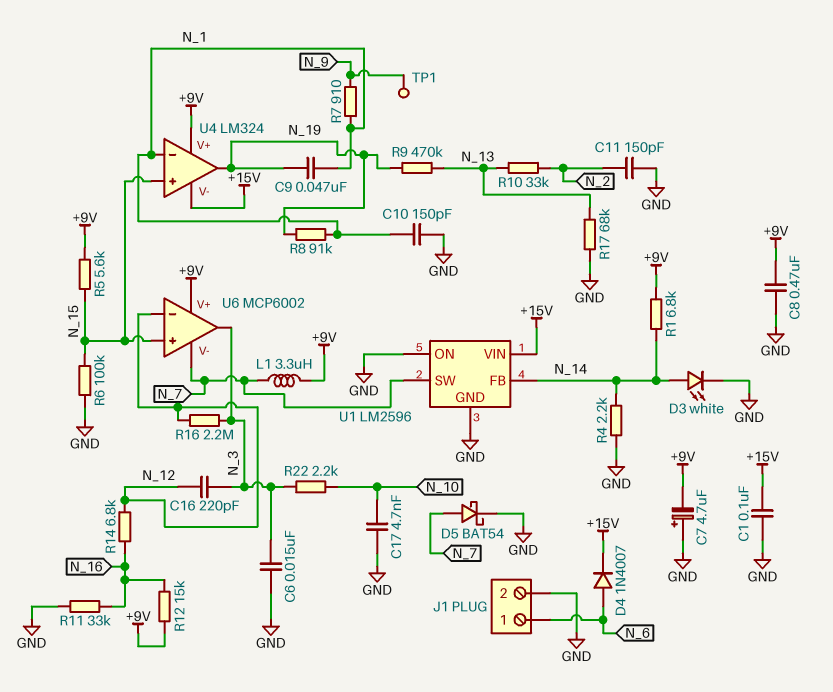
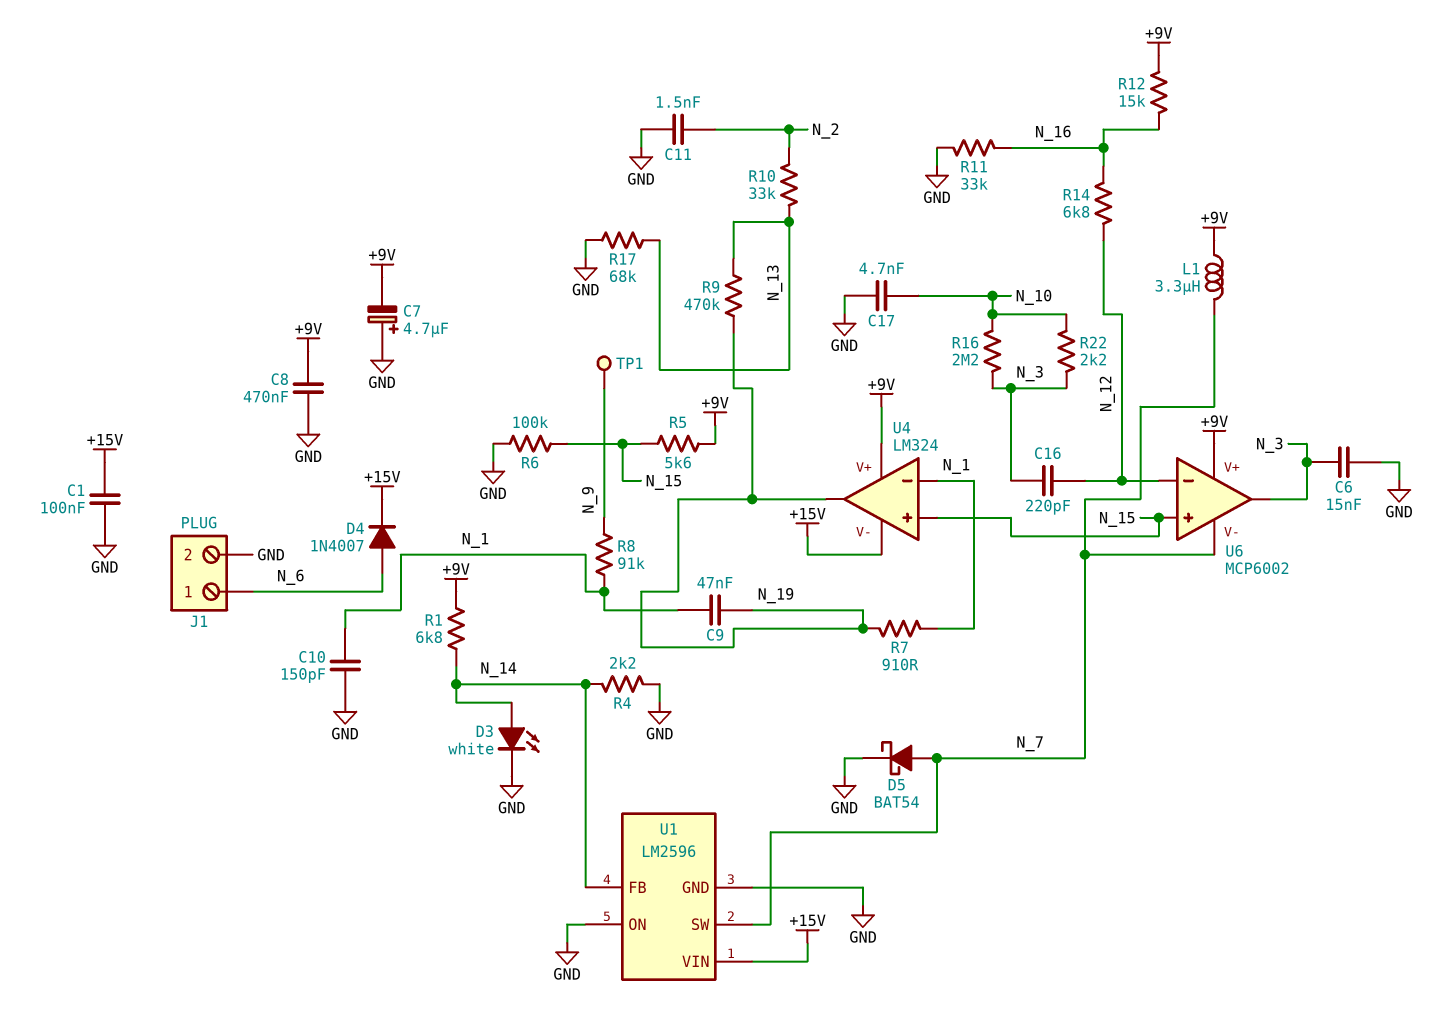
C11: 150pF (GND, N_2) -> 1.5nF (GND, N_2)
R7: 910 (N_1, N_9) -> 910 (N_1, N_19)
R8: 91k (N_1, N_19) -> 91k (N_1, N_9)
R16: 2.2M (N_3, N_12) -> 2.2M (N_3, N_10)

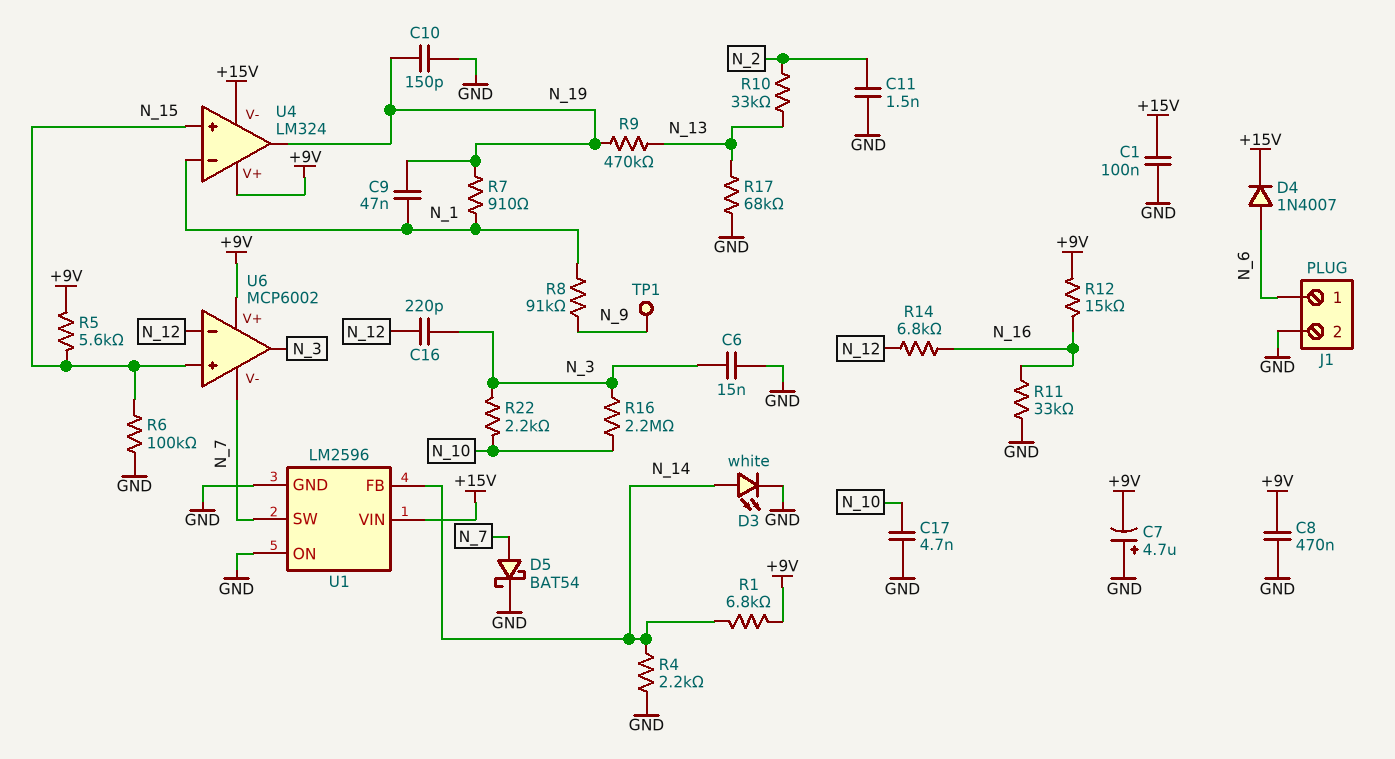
C10: 150pF (GND, N_1) -> 150pF (GND, N_19)
L1: 3.3uH (+9V, N_7) -> none

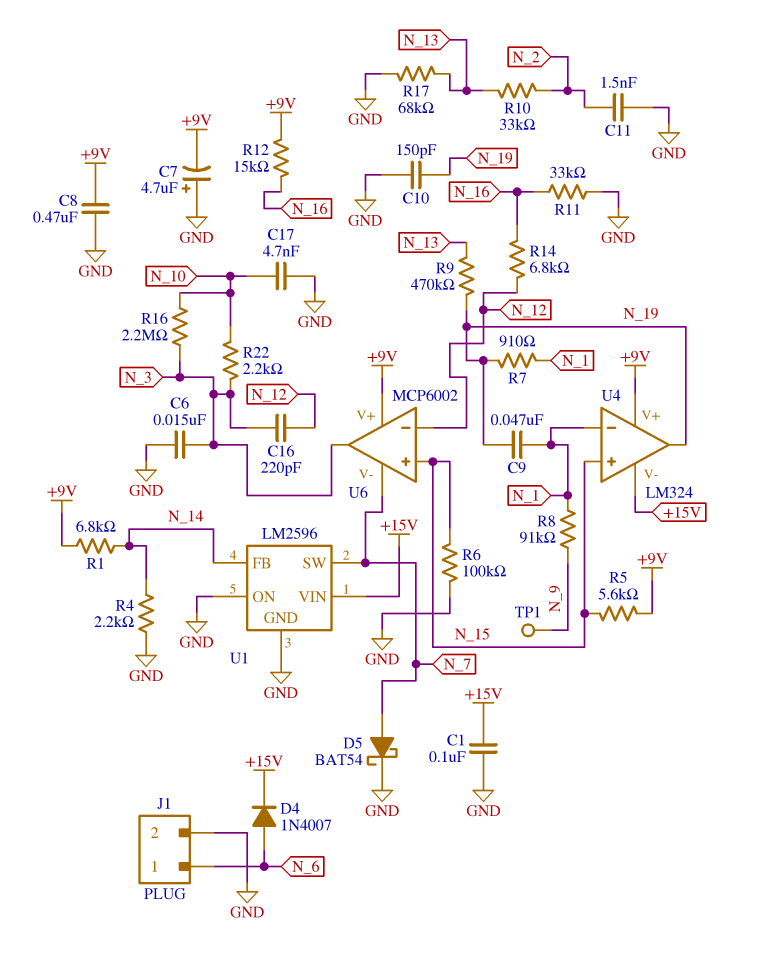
D3: LED white (A N_14, K GND) -> none

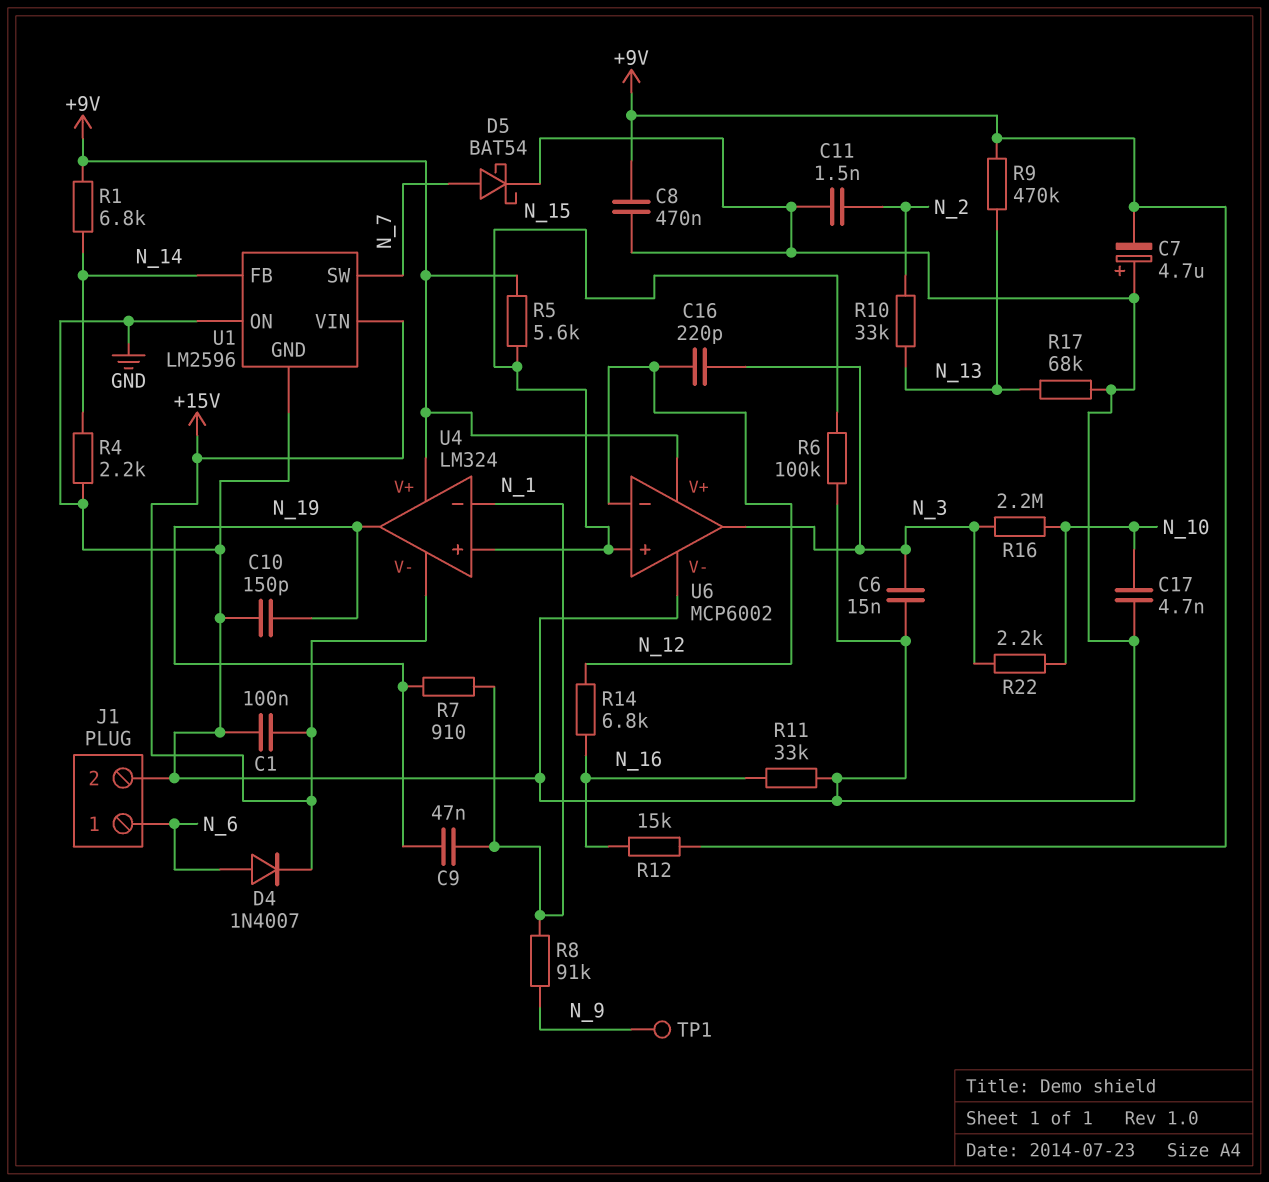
R9: 470k (N_13, N_19) -> 470k (+9V, N_13)
U6 pin V-: N_7 -> GND

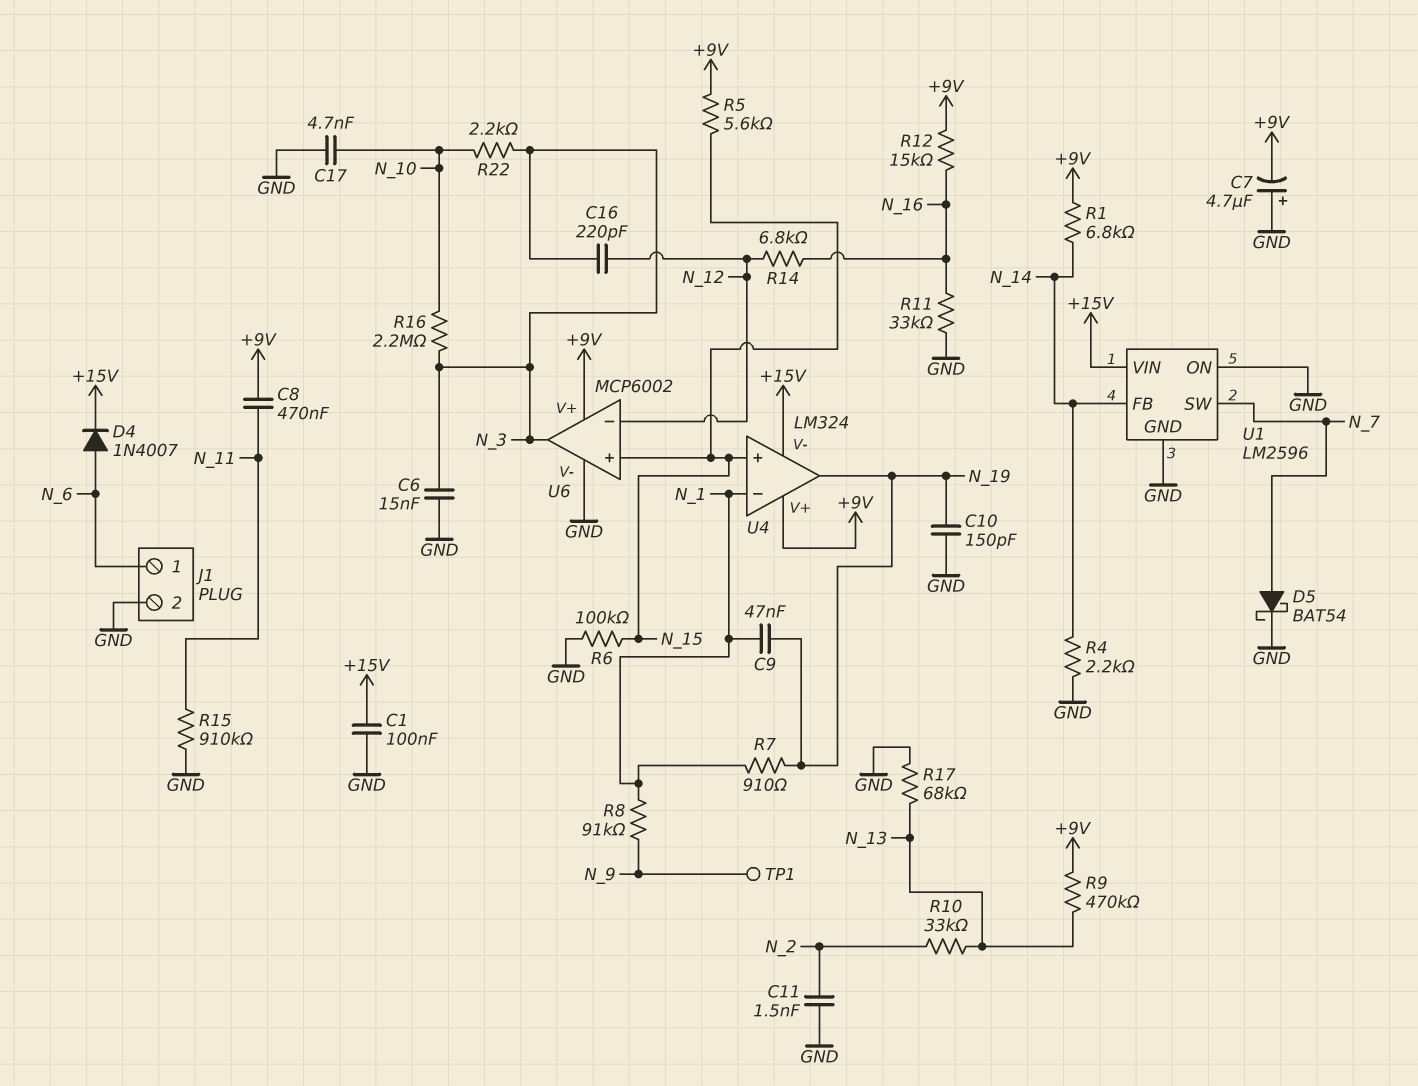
C8: 470nF (+9V, GND) -> 470nF (+9V, N_11)
R15: none -> 910k (GND, N_11)

